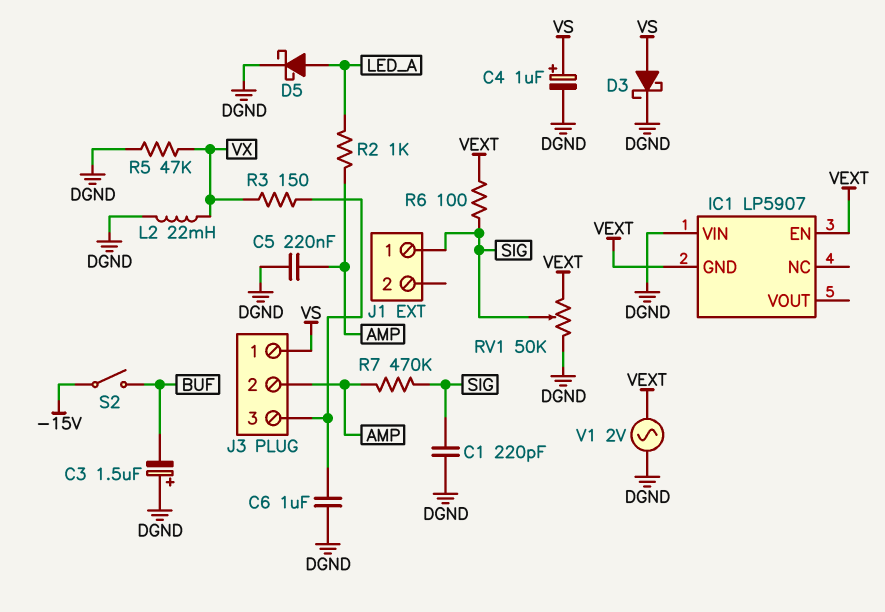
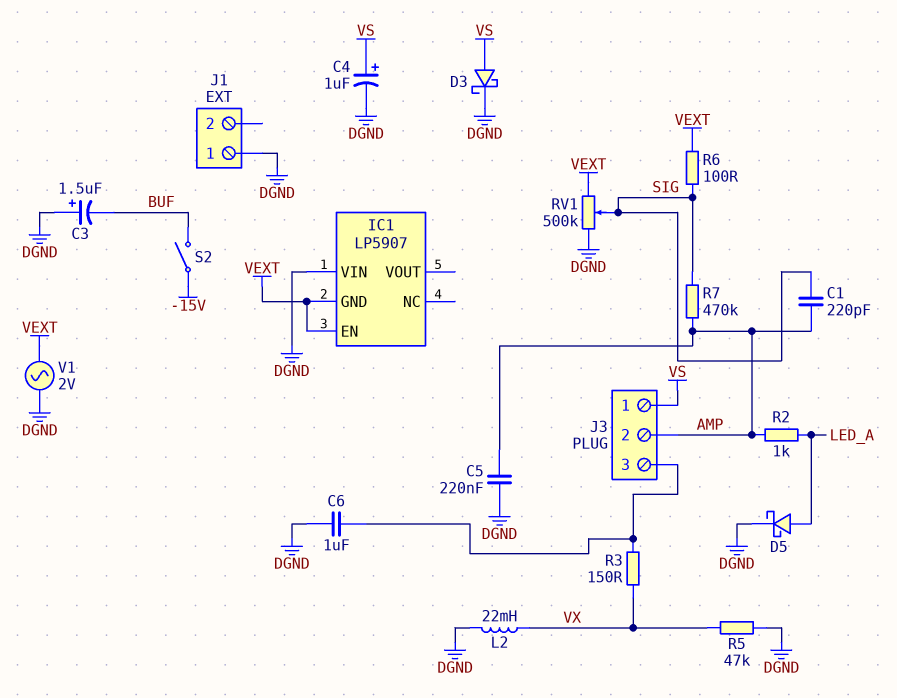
C1: 220pF (DGND, SIG) -> 220pF (AMP, SIG)
J1 pin 1: SIG -> DGND
RV1: 50k (DGND, VEXT, wiper SIG) -> 500k (DGND, VEXT, wiper SIG)

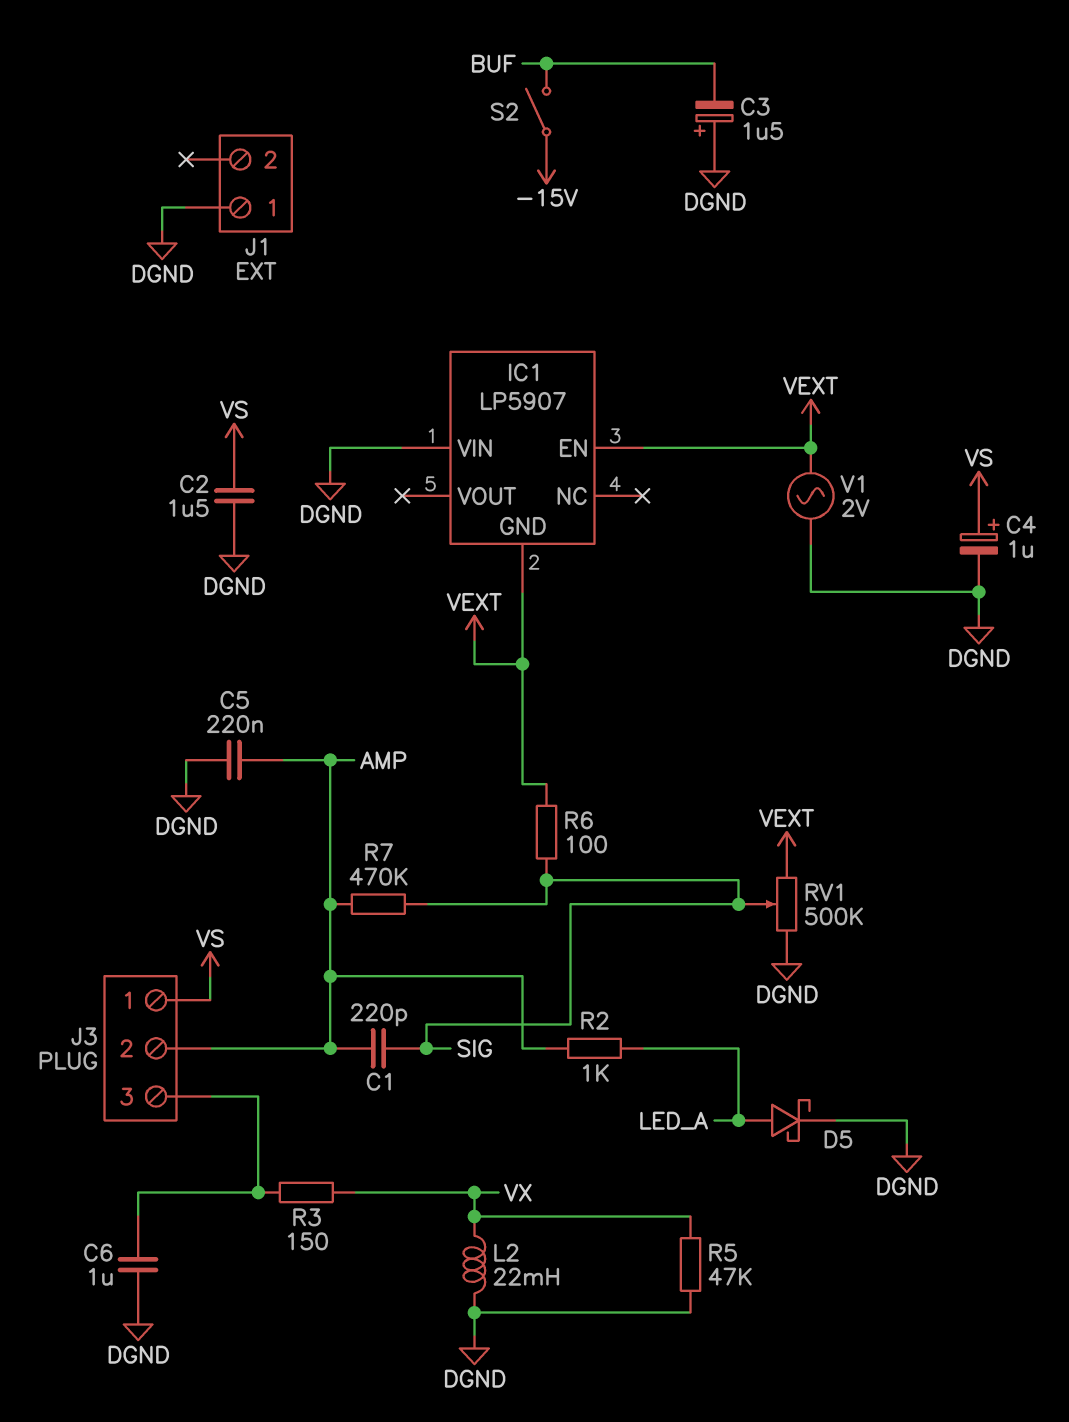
C2: none -> 1.5uF (DGND, VS)
D3: schottky (A VS, K DGND) -> none

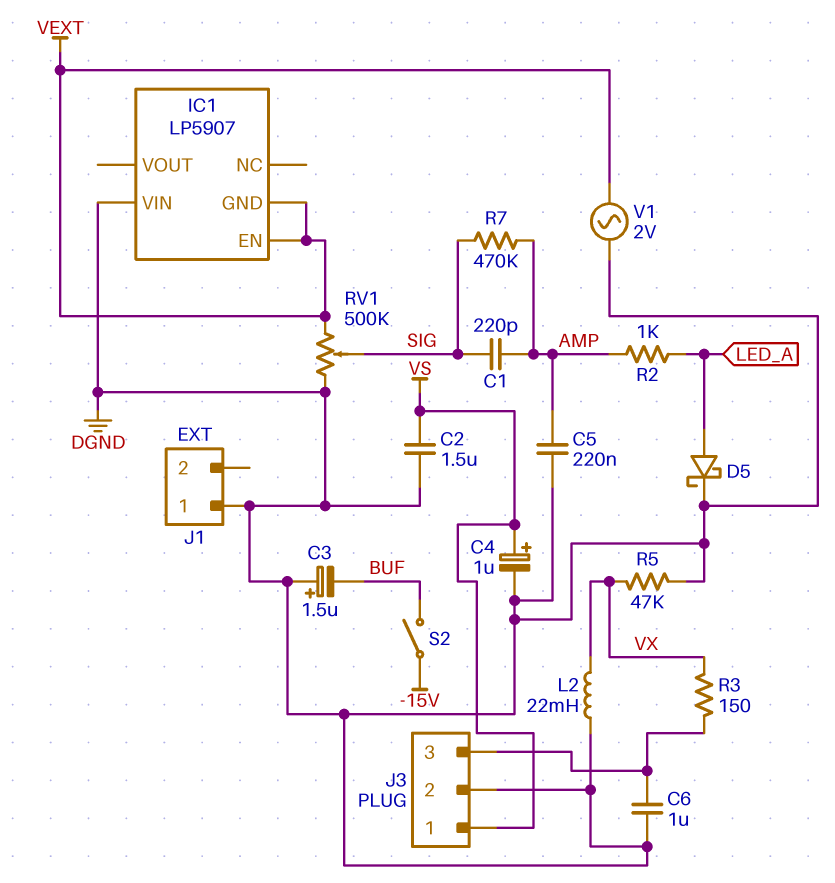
J3 pin 2: AMP -> DGND
R6: 100 (SIG, VEXT) -> none

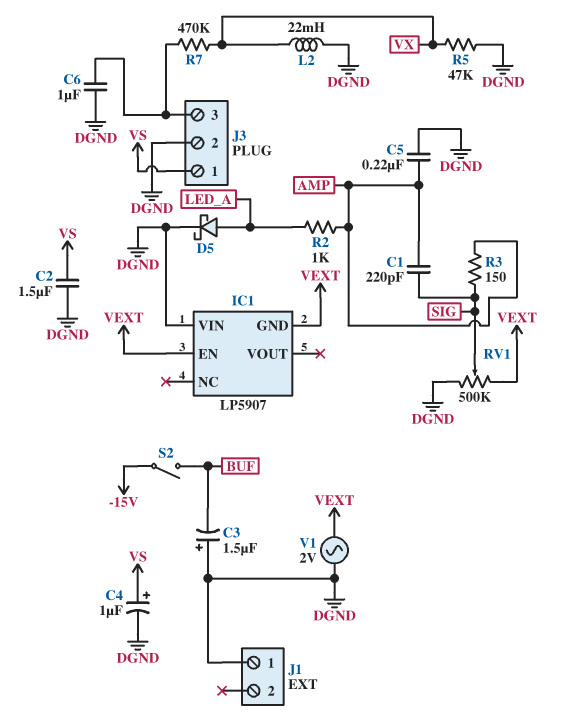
R3: 150 (J3/3, VX) -> 150 (AMP, SIG)
R7: 470k (AMP, SIG) -> 470k (J3/3, VX)

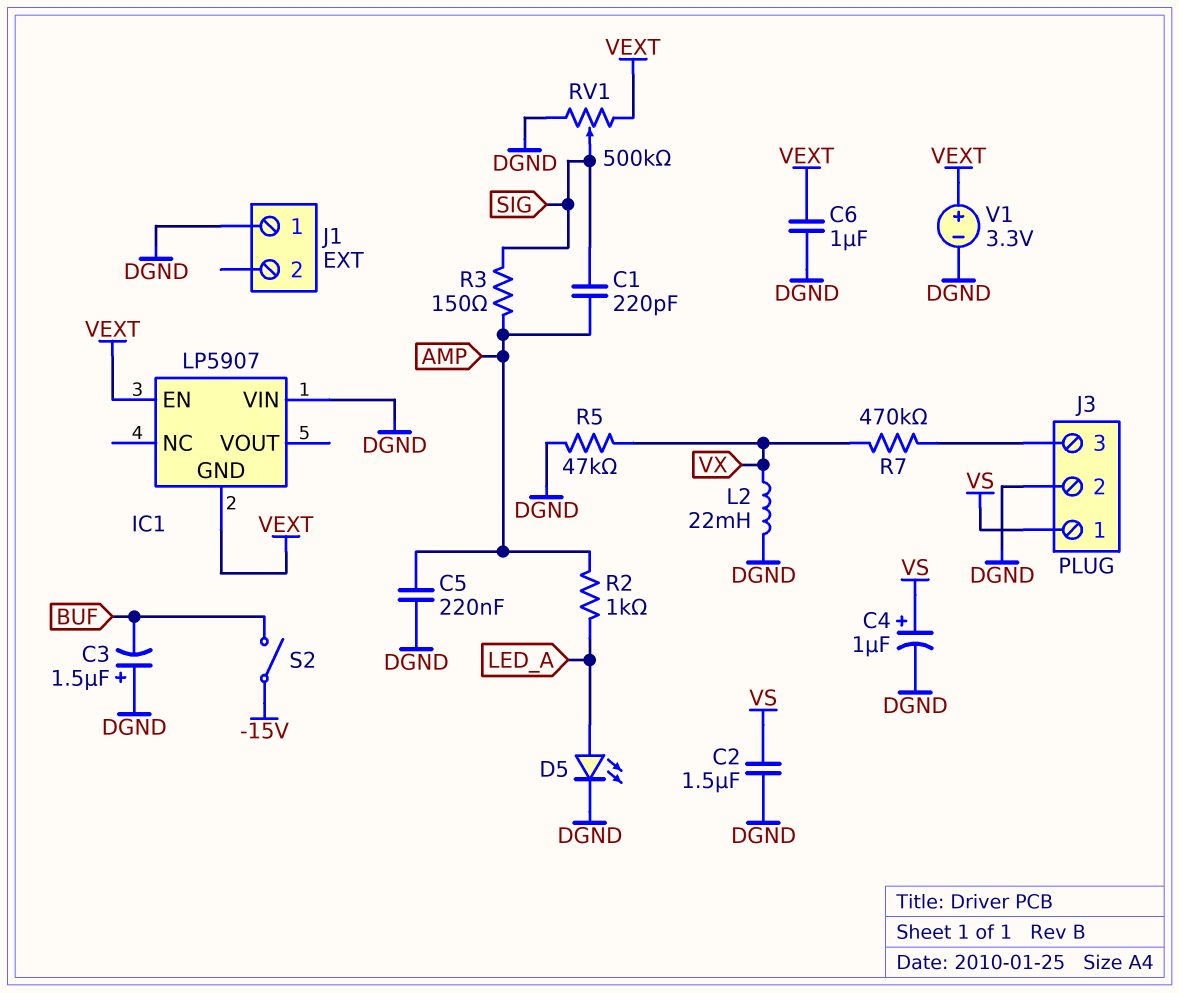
C6: 1uF (DGND, J3/3) -> 1uF (DGND, VEXT)
D5: schottky (A LED_A, K DGND) -> LED (A LED_A, K DGND)
V1: AC 2V (DGND, VEXT) -> 3.3V (plus VEXT, minus DGND)

